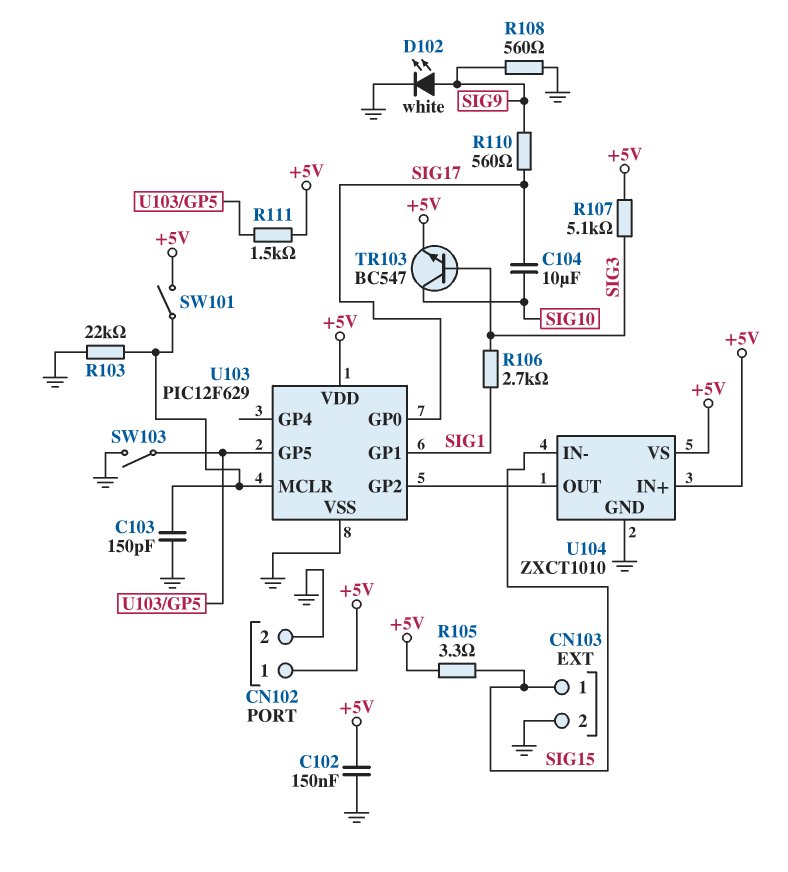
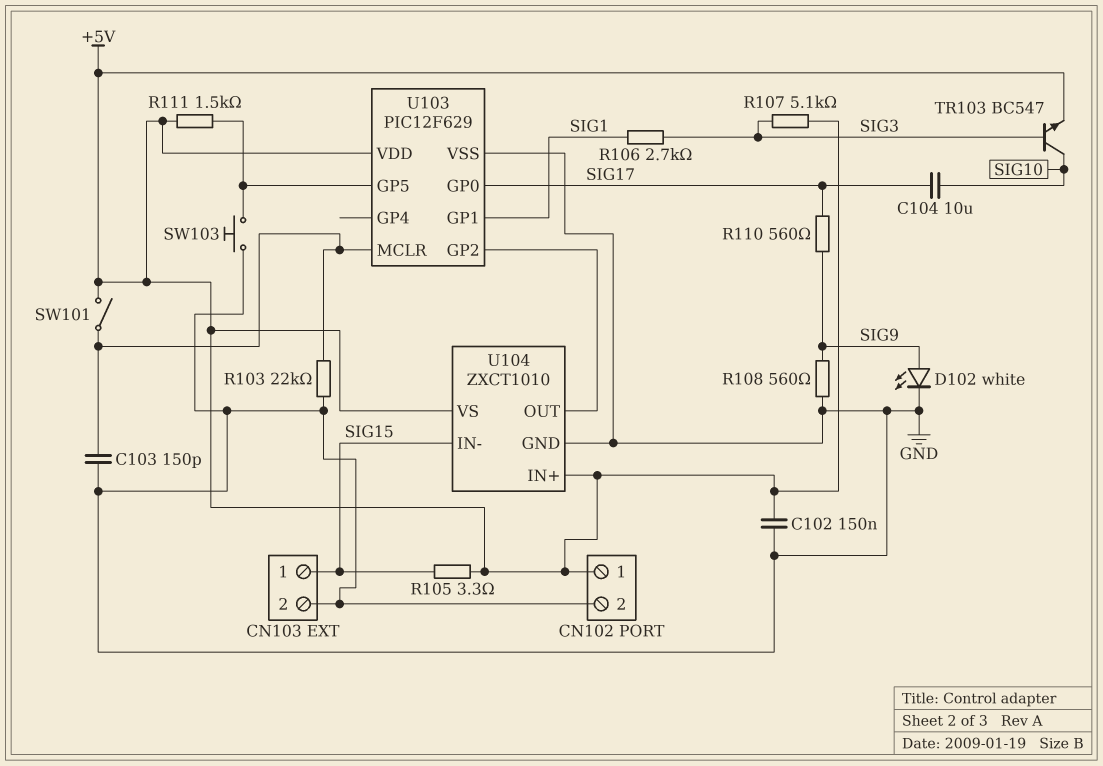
SW103: switch (GND, U103/GP5) -> button (GND, U103/GP5)

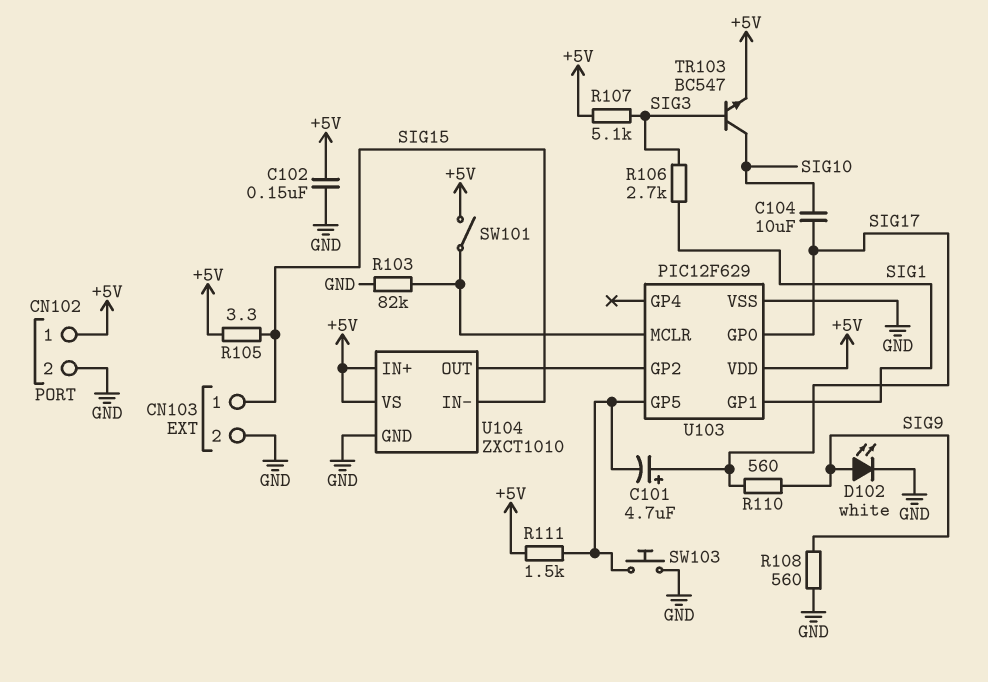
C101: none -> 4.7uF (plus SIG17, minus U103/GP5)
C103: 150pF (GND, U103/MCLR) -> none
R103: 22k (GND, U103/MCLR) -> 82k (GND, U103/MCLR)

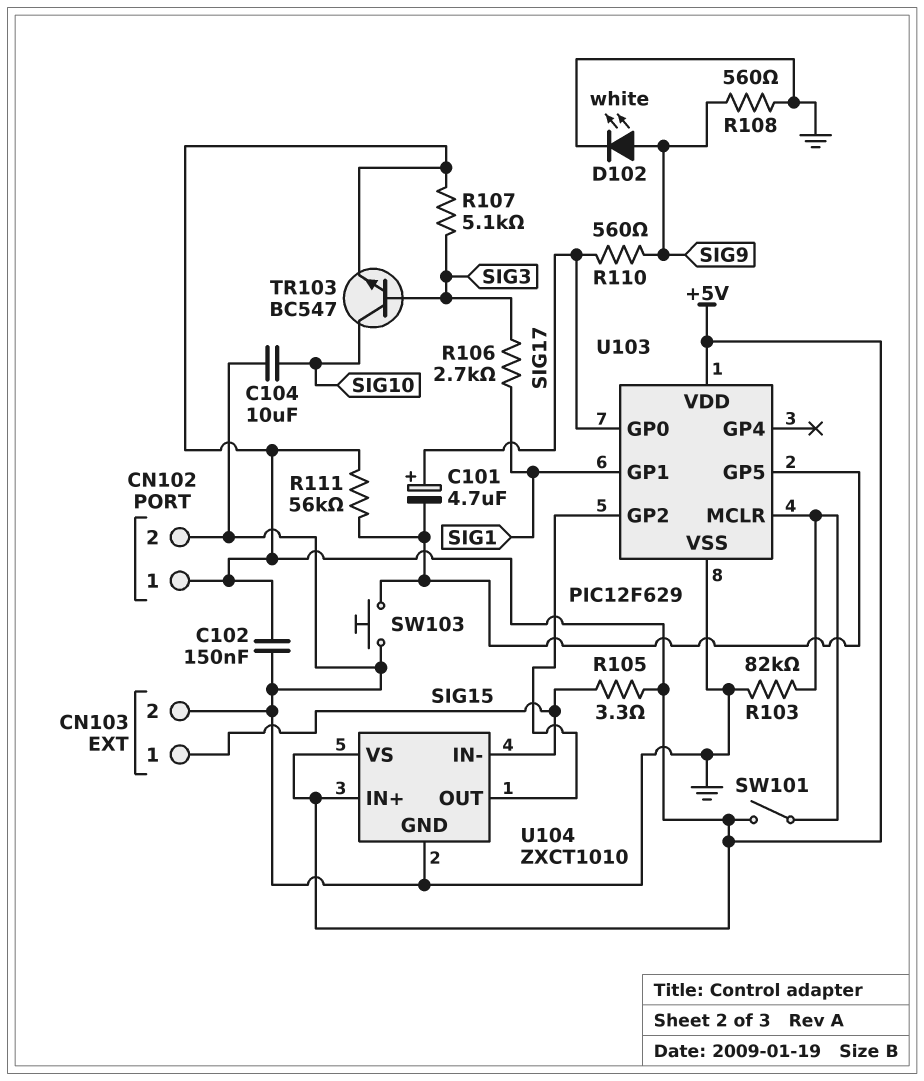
C104: 10uF (SIG10, SIG17) -> 10uF (GND, SIG10)
R111: 1.5k (+5V, U103/GP5) -> 56k (+5V, U103/GP5)

